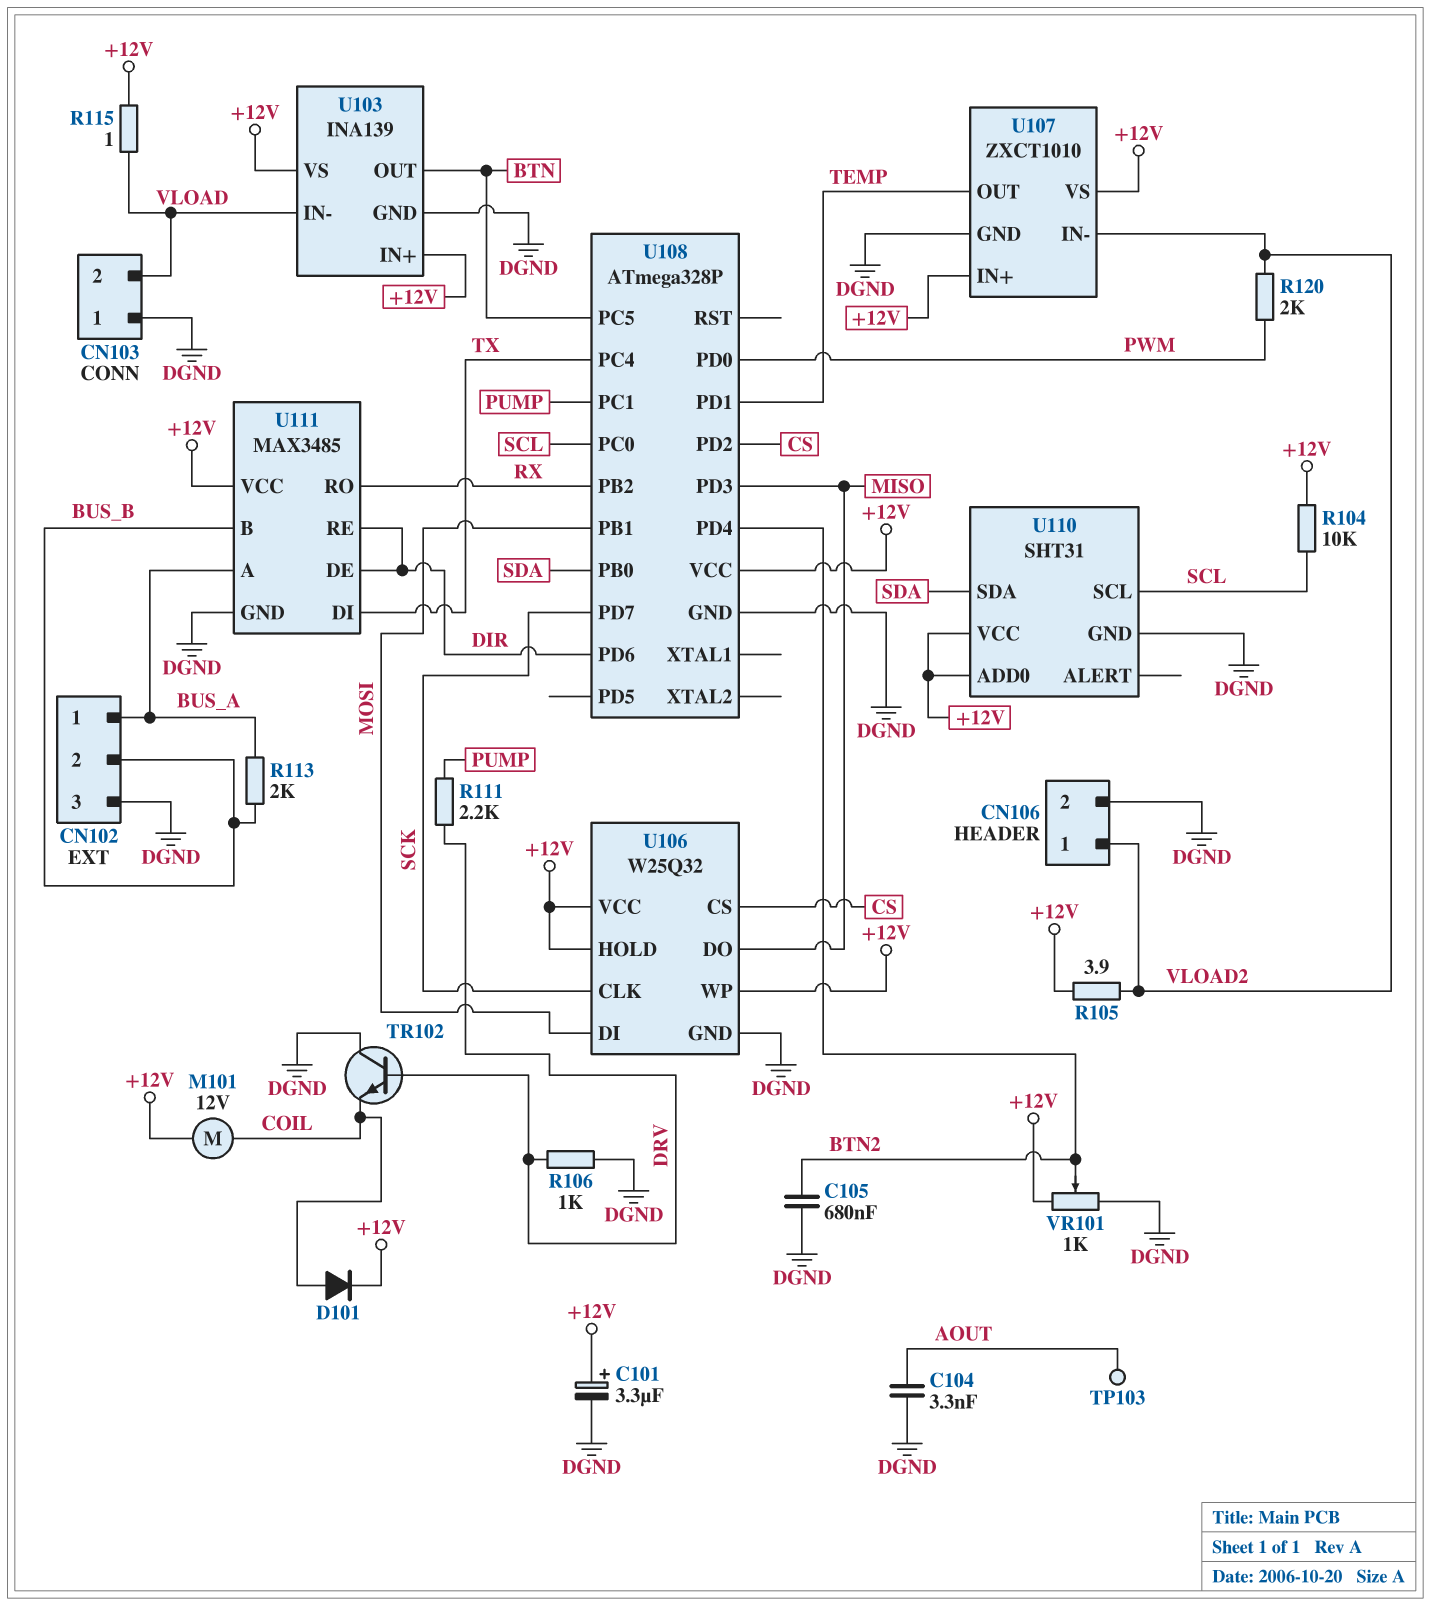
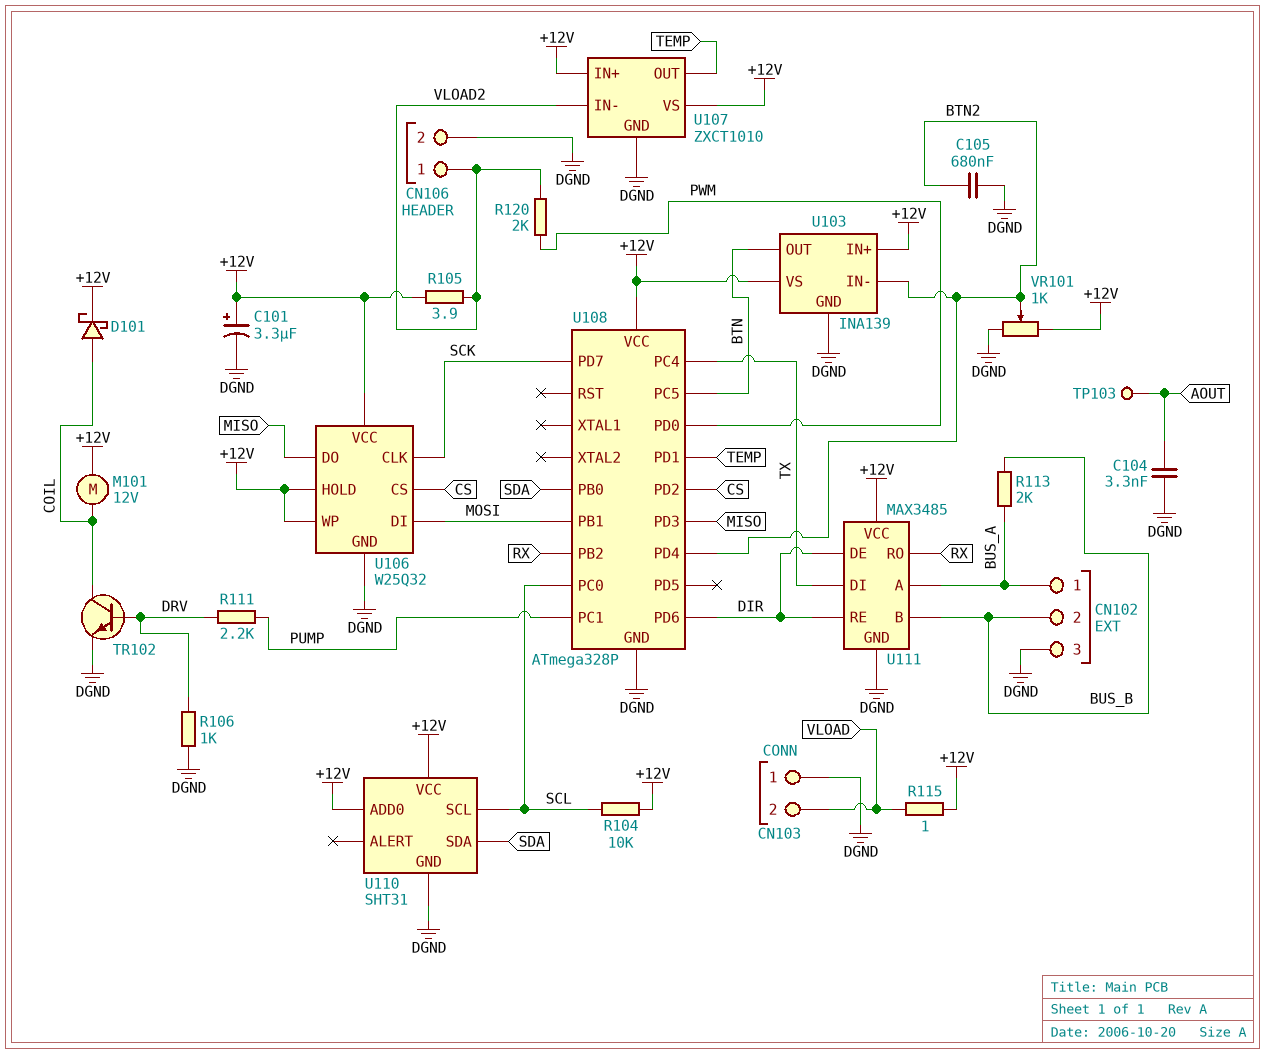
D101: diode (A COIL, K +12V) -> schottky (A COIL, K +12V)
TR102: NPN (B DRV, C DGND, E COIL) -> NPN (B DRV, C COIL, E DGND)
U103 pin IN-: VLOAD -> BTN2

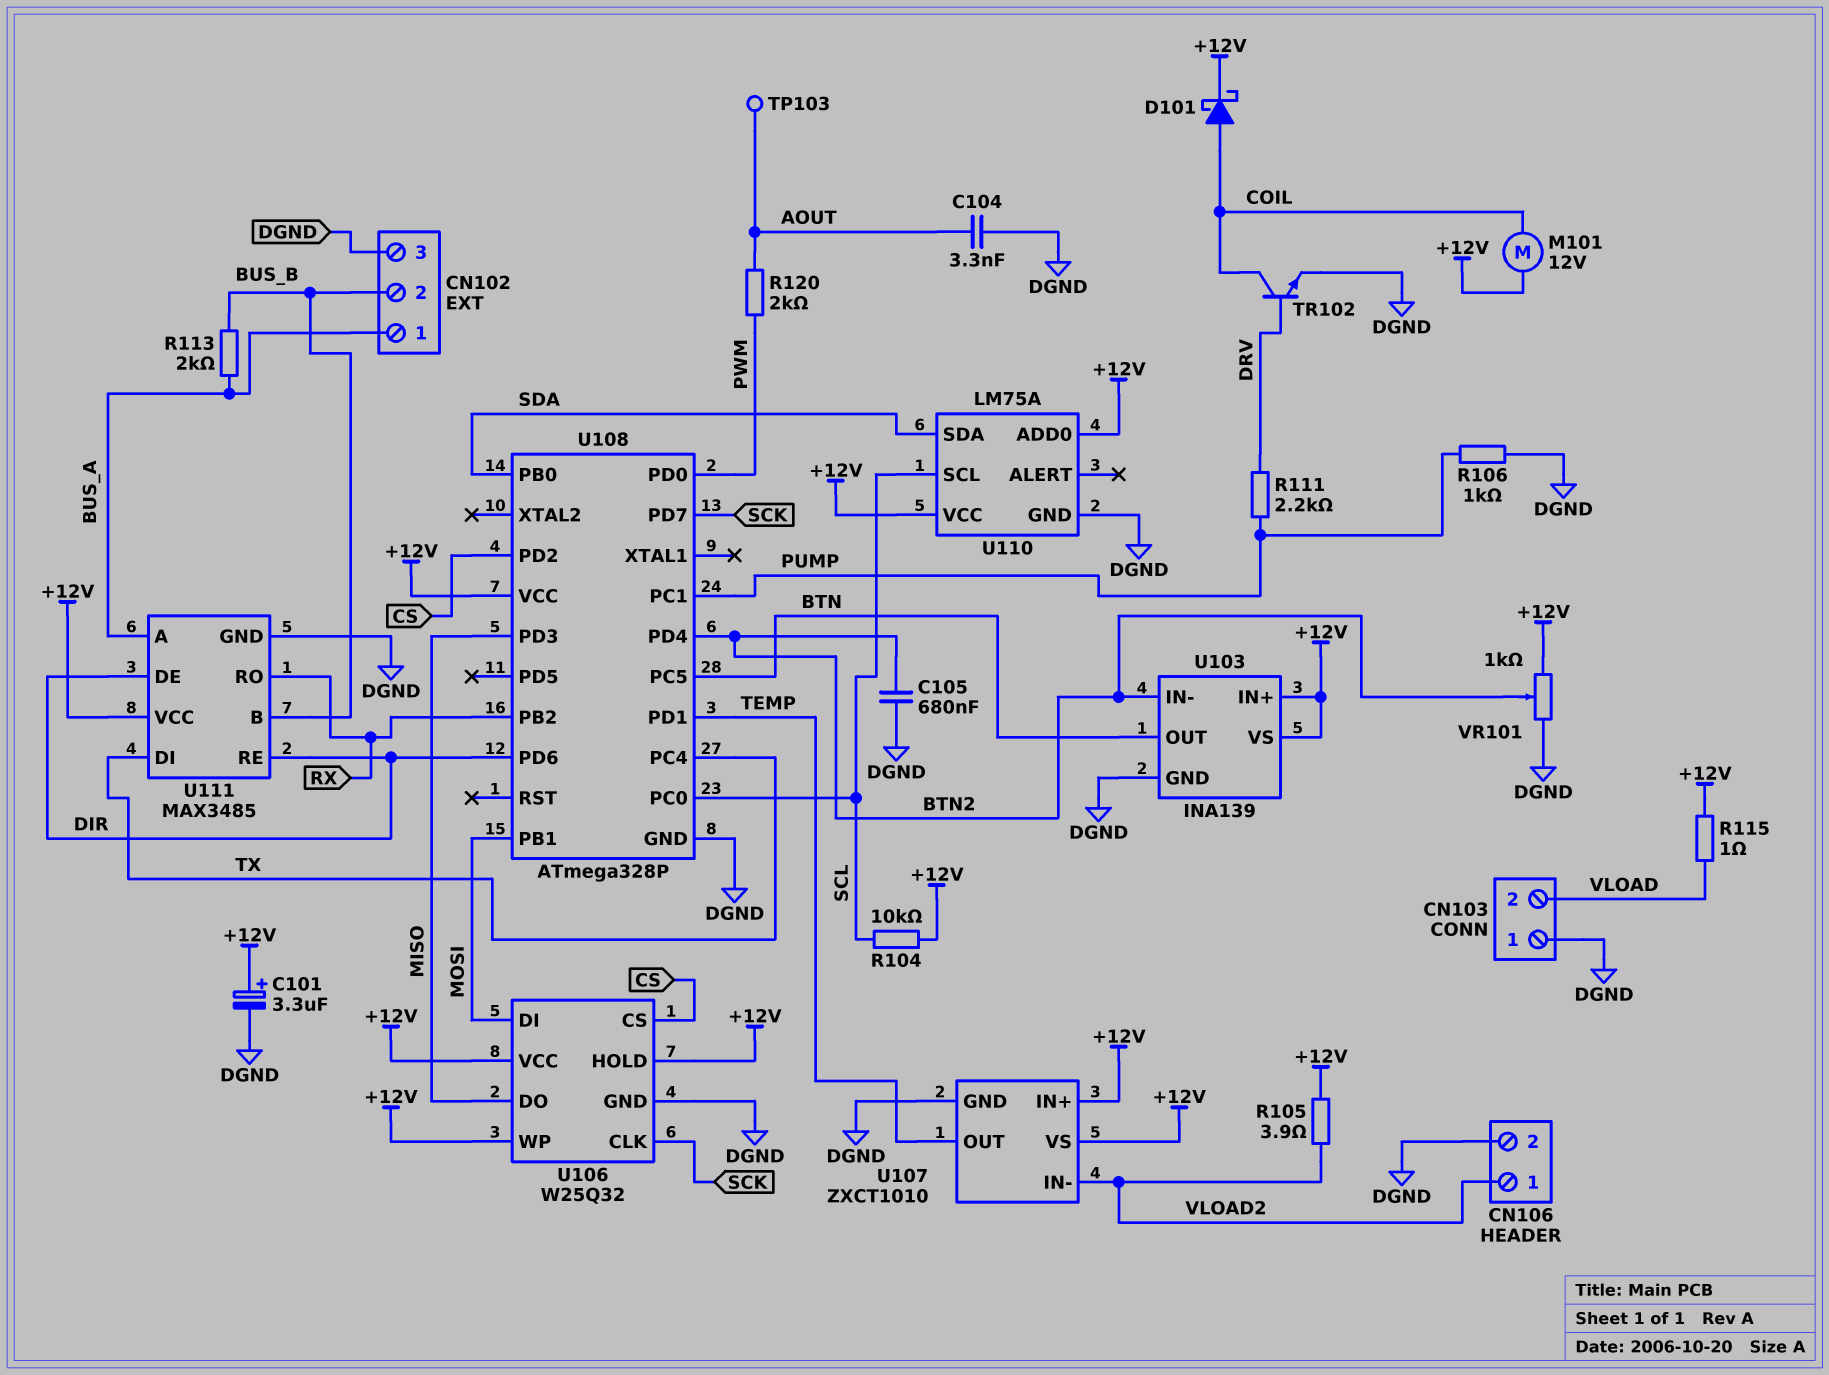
R106: 1k (DGND, DRV) -> 1k (DGND, PUMP)
R120: 2k (PWM, VLOAD2) -> 2k (AOUT, PWM)
U110: SHT31 -> LM75A

